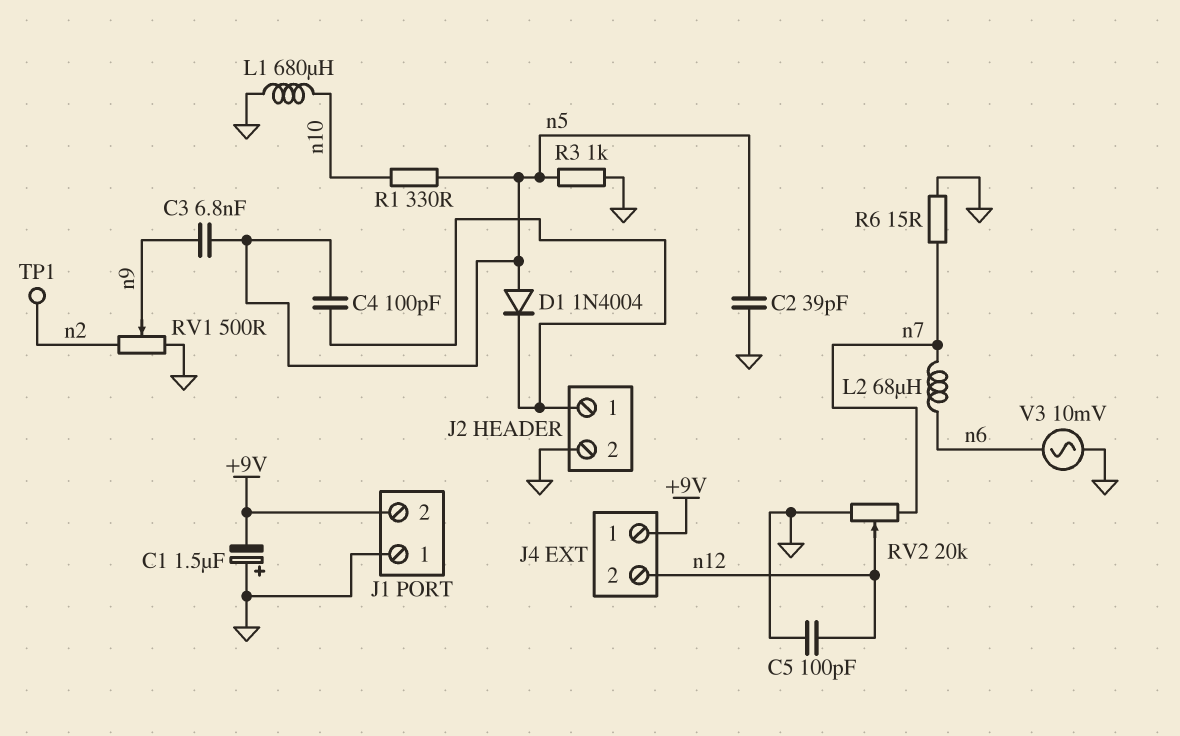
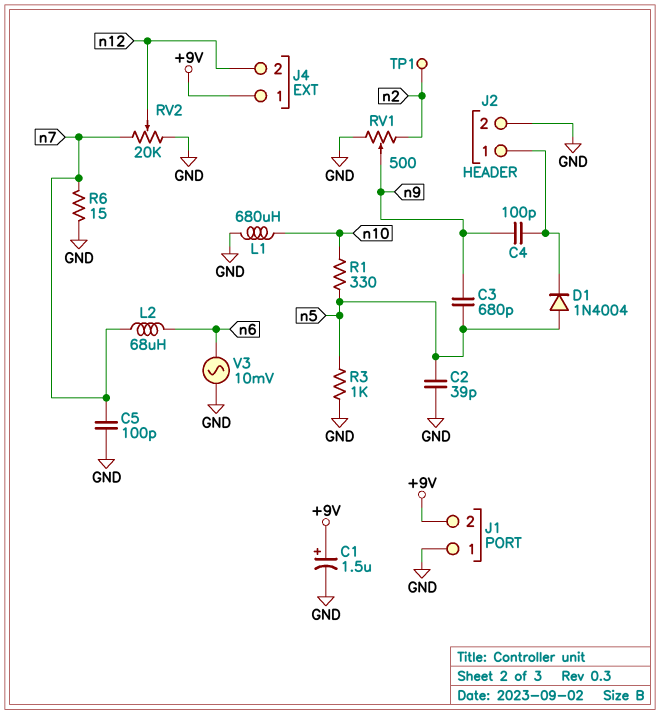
C1: 1.5uF (plus GND, minus +9V) -> 1.5uF (plus +9V, minus GND)
C3: 6.8nF (n5, n9) -> 680pF (n5, n9)
C4: 100pF (J2/1, n5) -> 100pF (J2/1, n9)
C5: 100pF (GND, n12) -> 100pF (GND, n7)

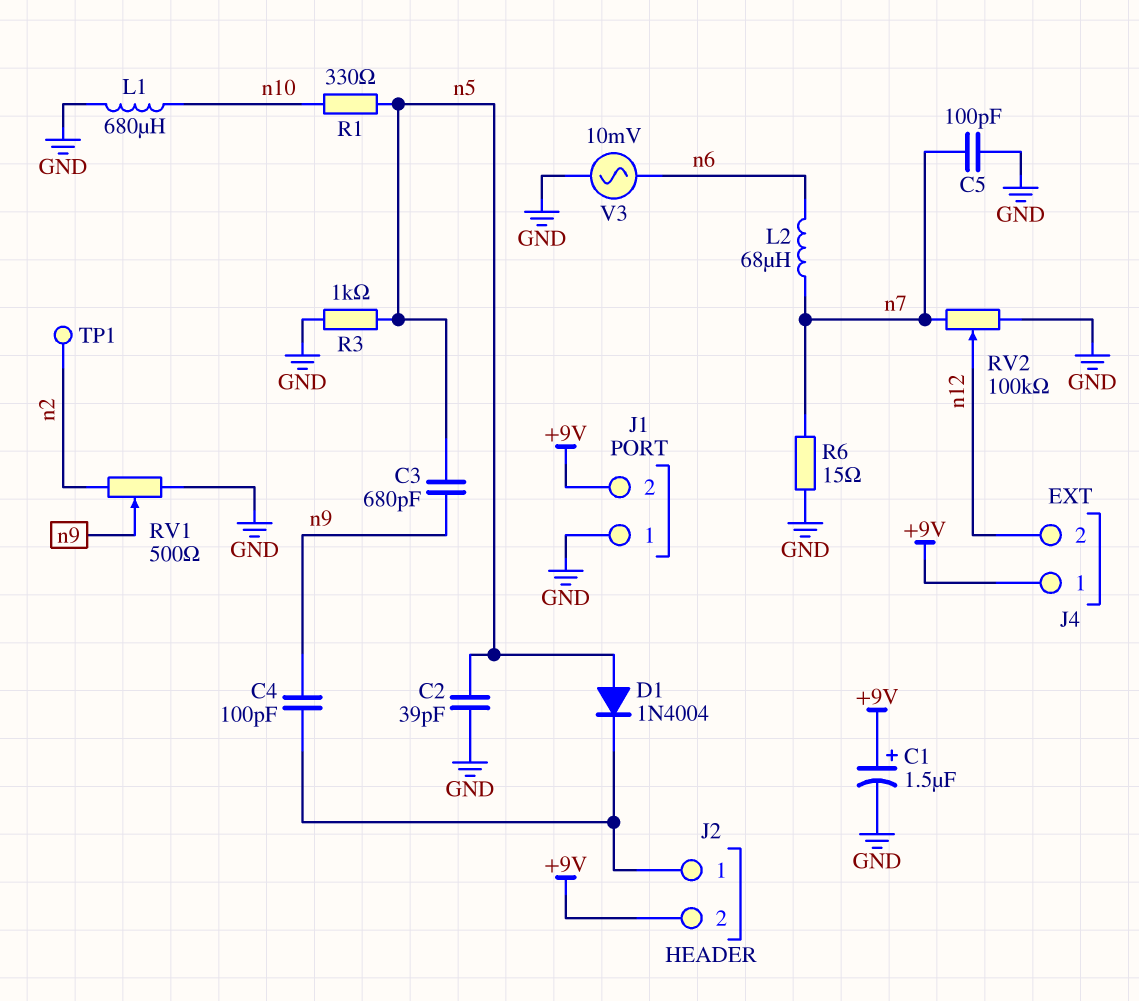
J2 pin 2: GND -> +9V
RV2: 20k (GND, n7, wiper n12) -> 100k (GND, n7, wiper n12)

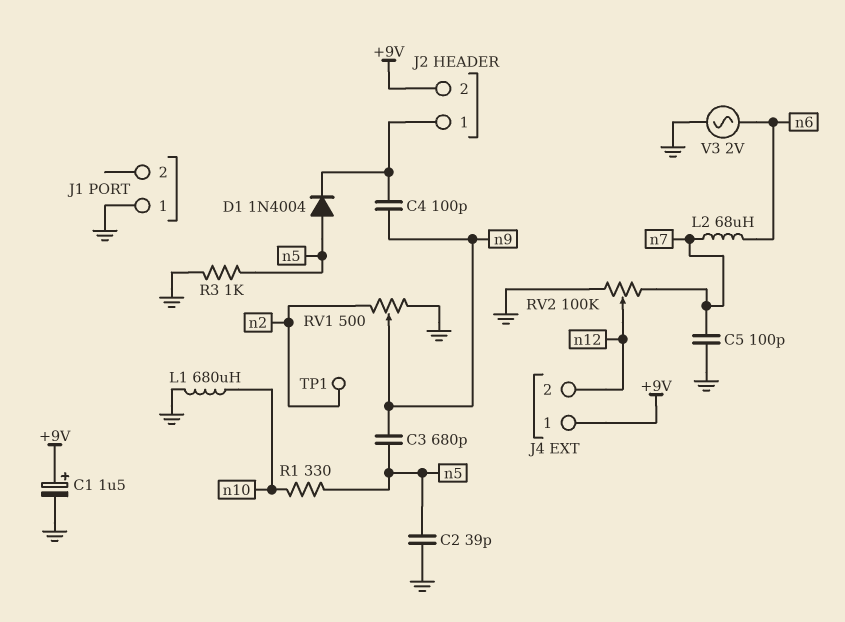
J1 pin 2: +9V -> none
R6: 15 (GND, n7) -> none
V3: AC 10mV (GND, n6) -> AC 2V (GND, n6)

